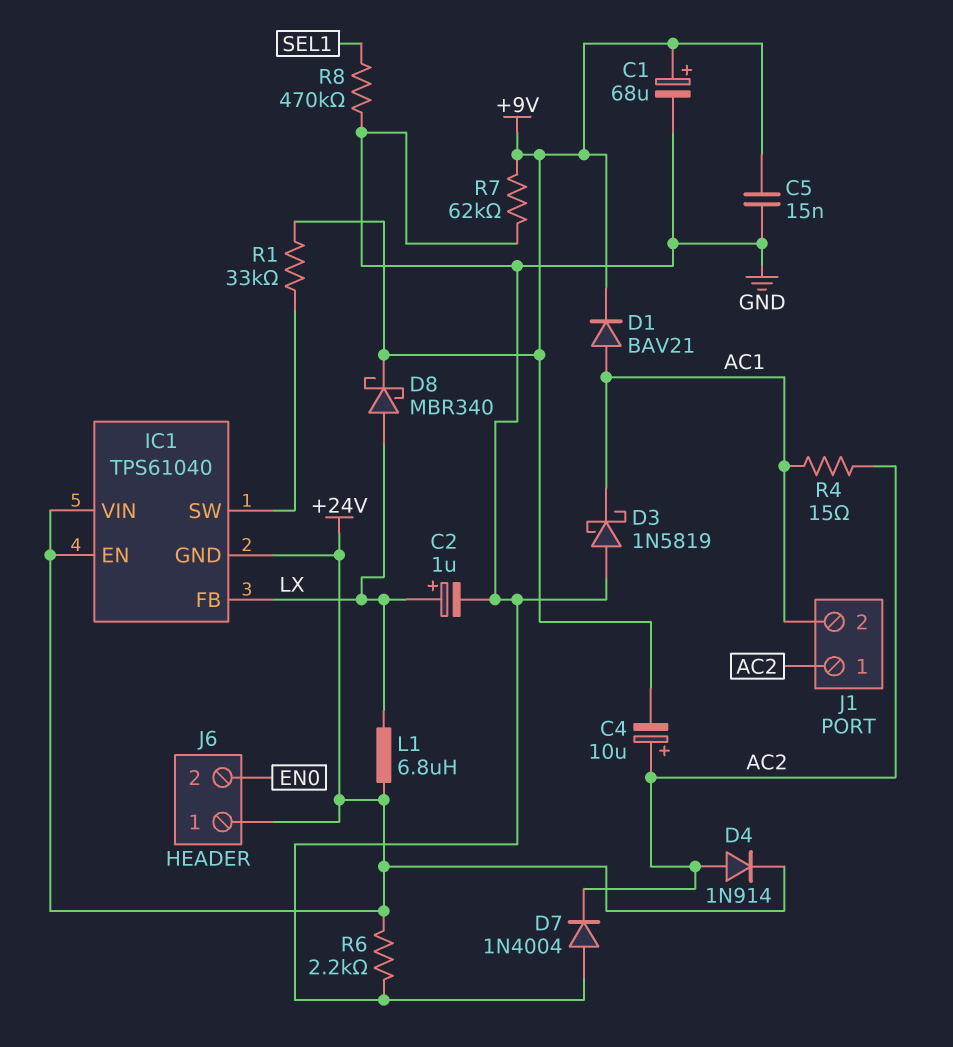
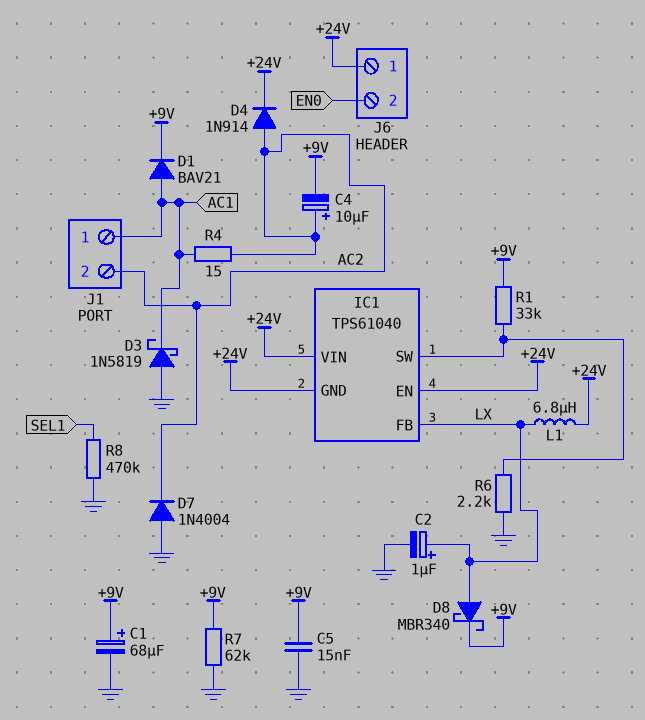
J1 pin 1: AC2 -> AC1
J1 pin 2: AC1 -> AC2
R6: 2.2k (+24V, GND) -> 2.2k (GND, IC1/SW)

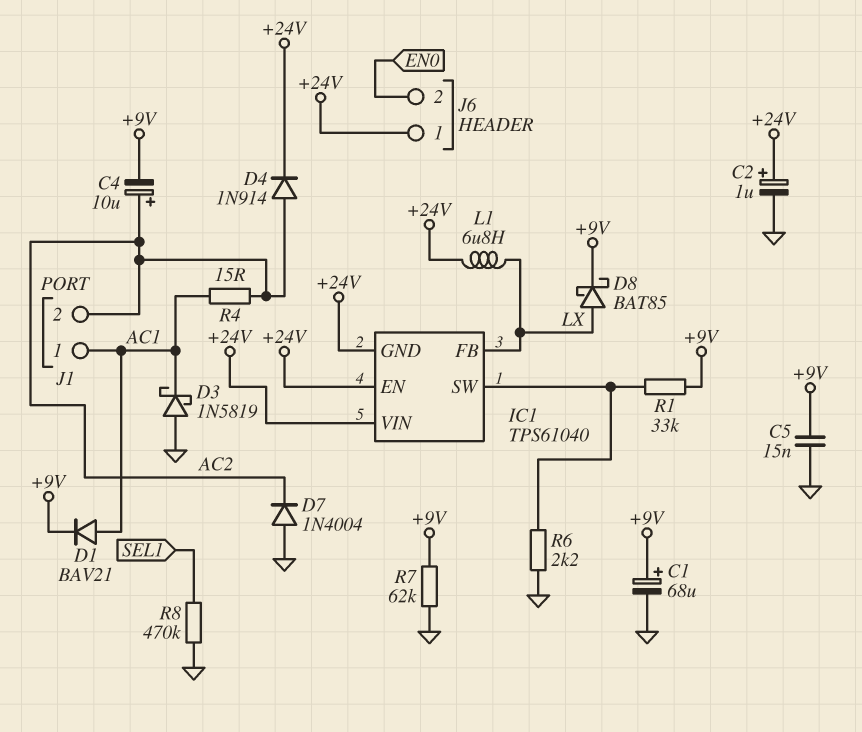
C2: 1uF (plus LX, minus GND) -> 1uF (plus +24V, minus GND)
D8: schottky MBR340 (A LX, K +9V) -> schottky BAT85 (A LX, K +9V)

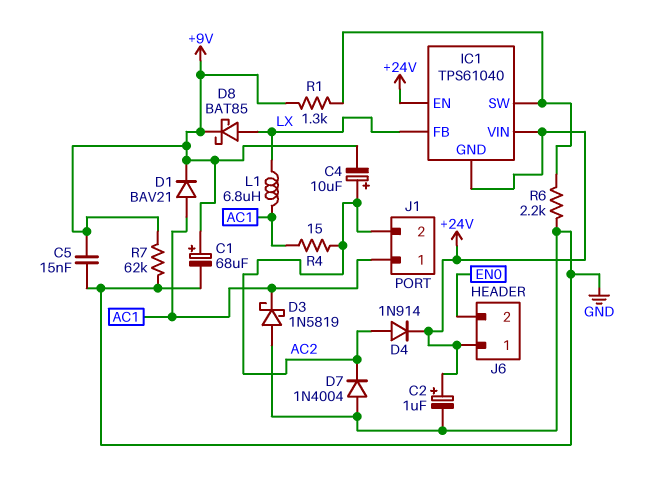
L1: 6.8uH (+24V, LX) -> 6.8uH (AC1, LX)
R1: 33k (+9V, IC1/SW) -> 1.3k (+9V, IC1/SW)
R8: 470k (GND, SEL1) -> none

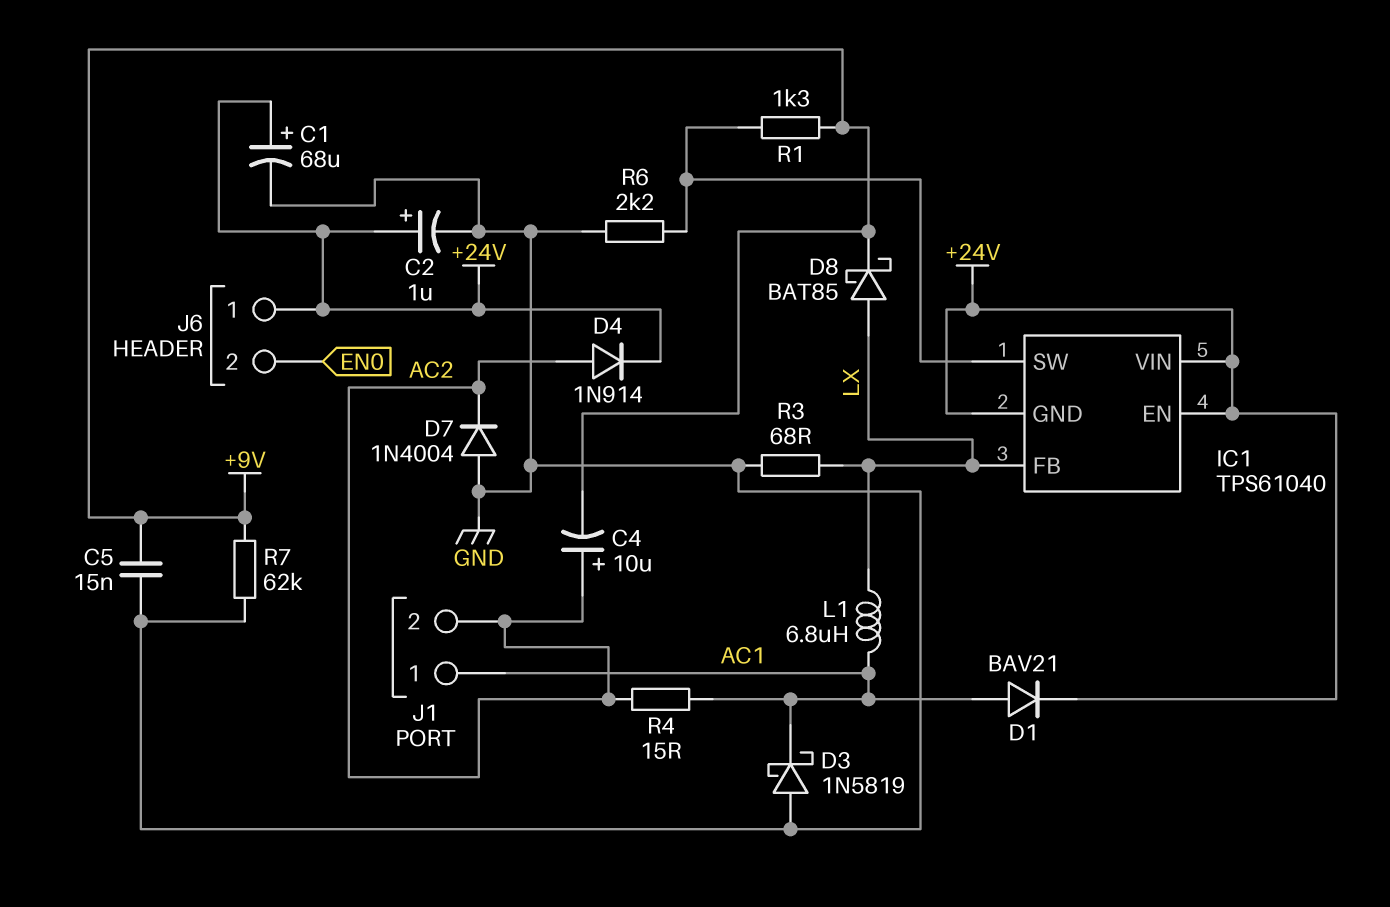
C1: 68uF (plus +9V, minus GND) -> 68uF (plus +24V, minus GND)
D1: diode BAV21 (A AC1, K +9V) -> diode BAV21 (A AC1, K +24V)
R3: none -> 68 (GND, LX)

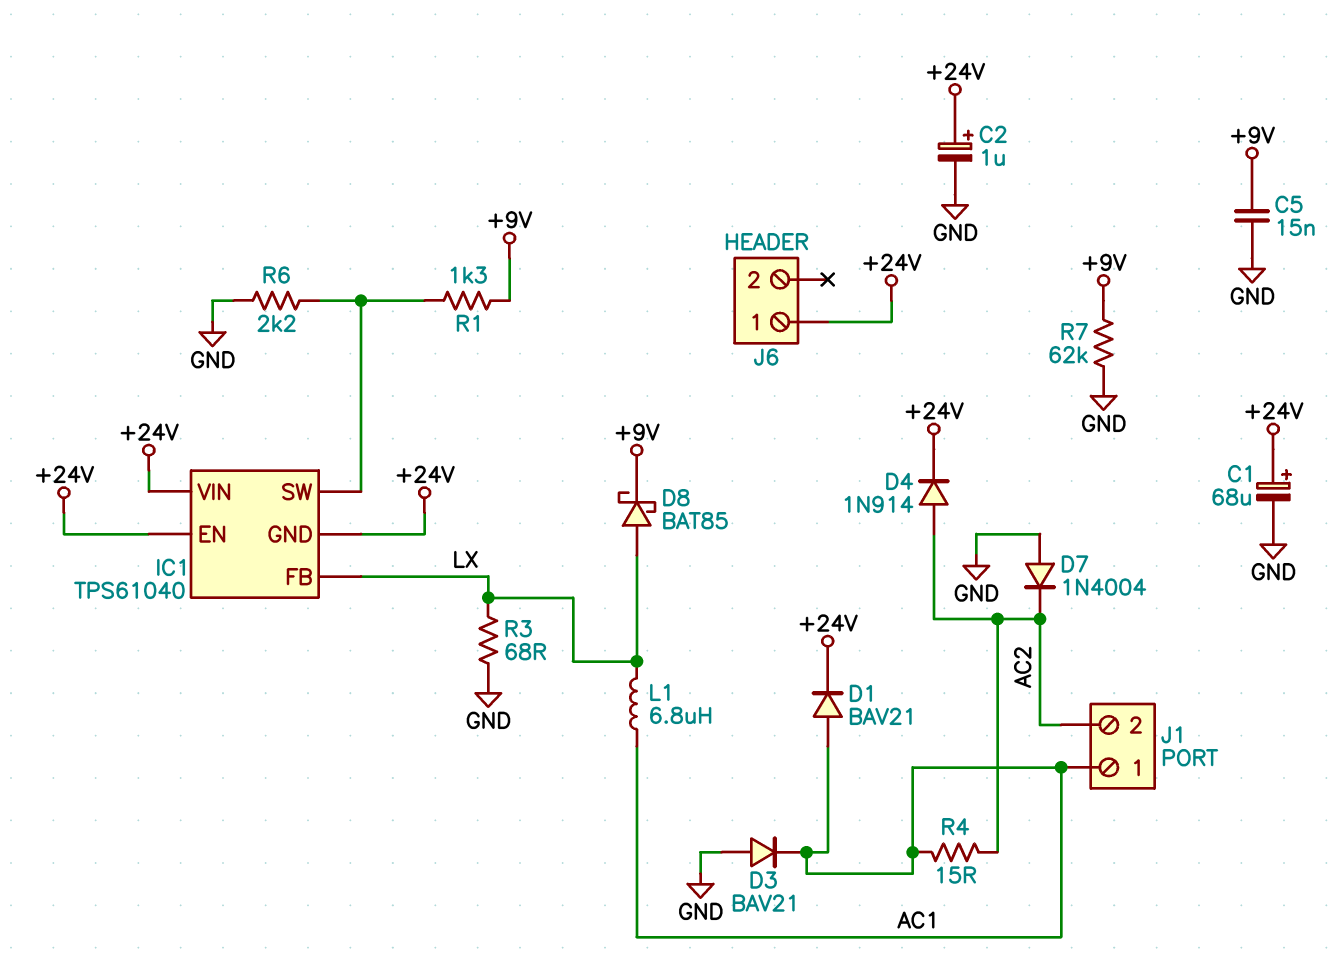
C4: 10uF (plus AC2, minus +9V) -> none
D3: schottky 1N5819 (A GND, K AC1) -> diode BAV21 (A GND, K AC1)
J6 pin 2: EN0 -> none

